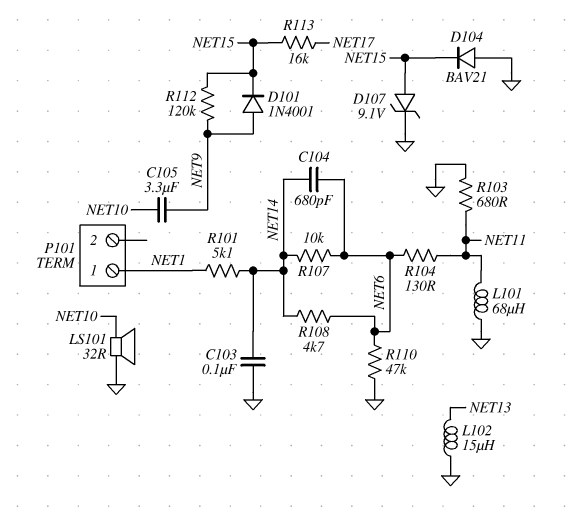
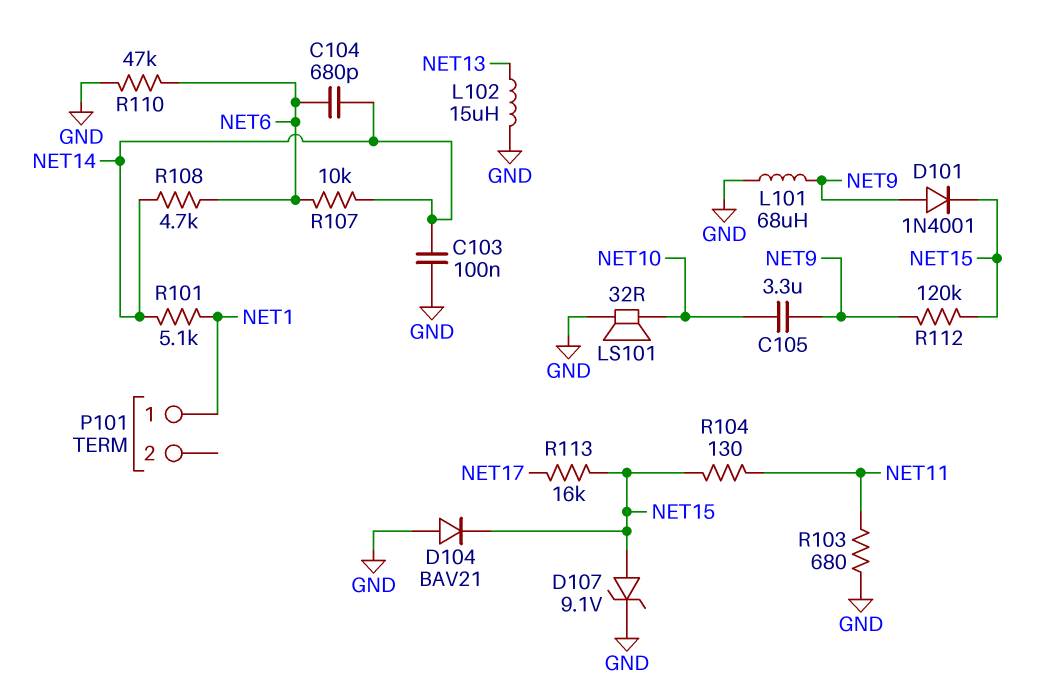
L101: 68uH (GND, NET11) -> 68uH (GND, NET9)
R104: 130 (NET6, NET11) -> 130 (NET11, NET15)

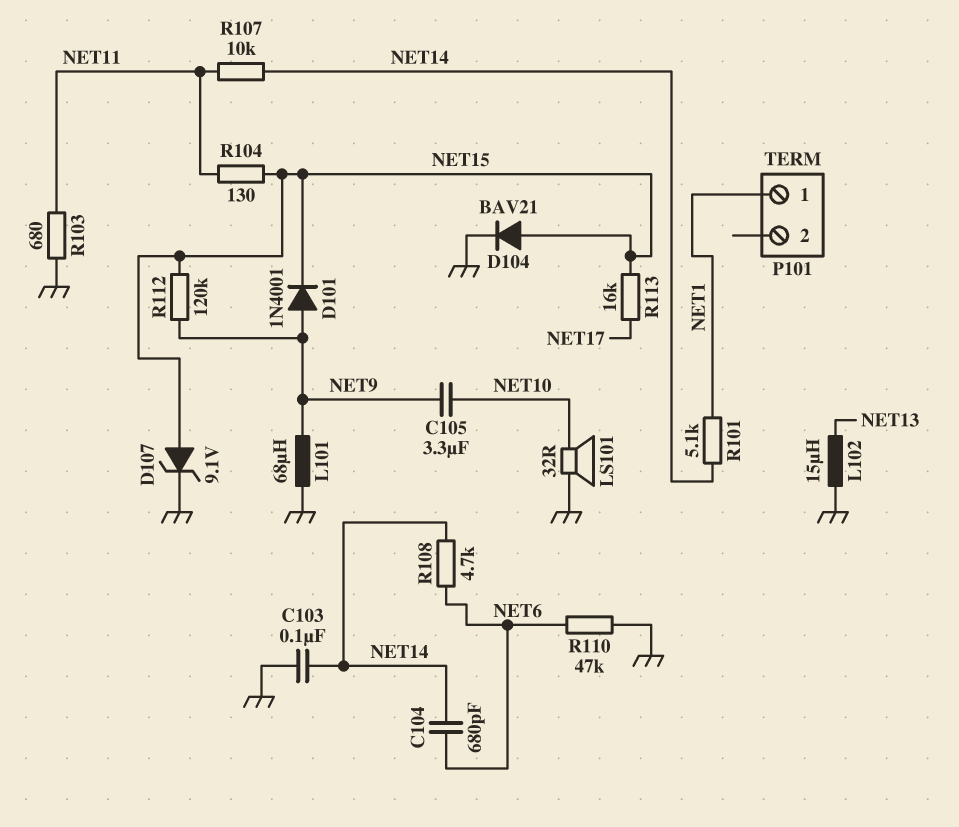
D104: diode BAV21 (A GND, K NET15) -> diode BAV21 (A NET15, K GND)
R107: 10k (NET6, NET14) -> 10k (NET11, NET14)

